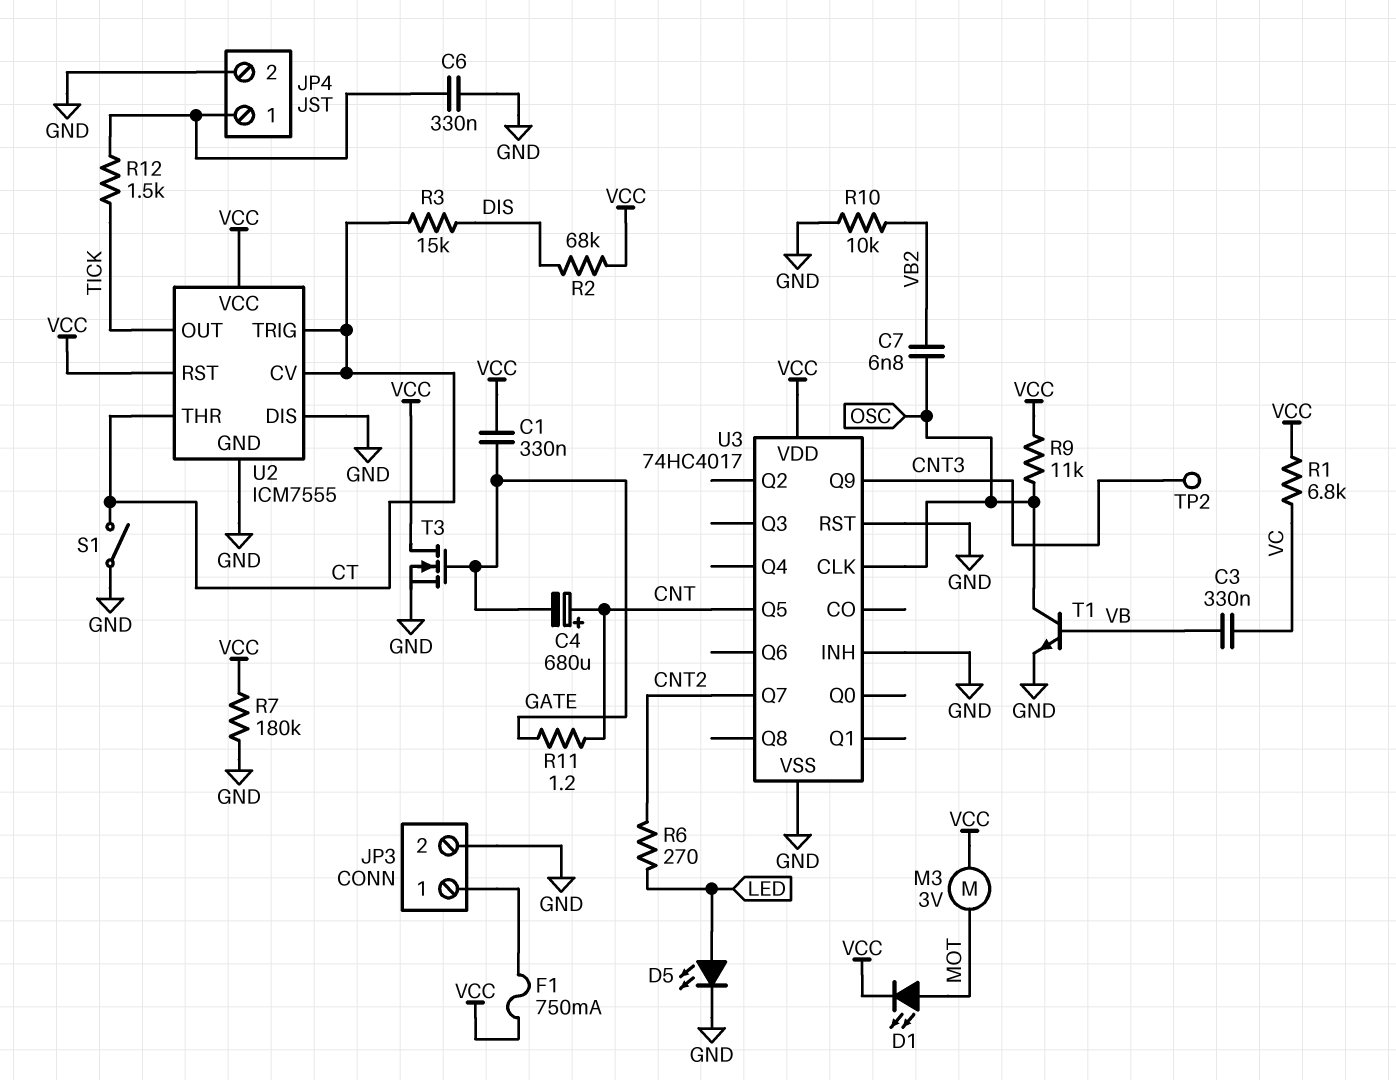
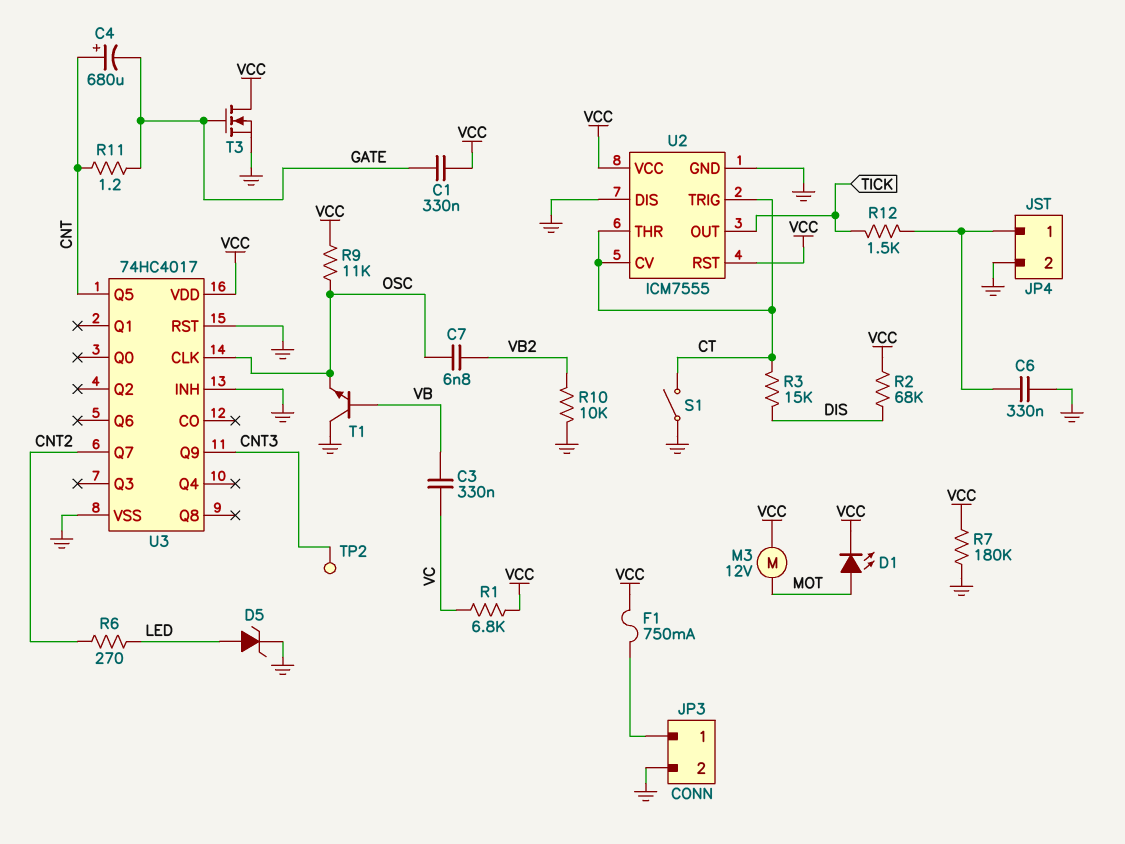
D5: LED (A LED, K GND) -> zener (A LED, K GND)
M3: motor 3V (MOT, VCC) -> motor 12V (MOT, VCC)
T1: NPN (B VB, C OSC, E GND) -> NPN (B VB, C GND, E OSC)

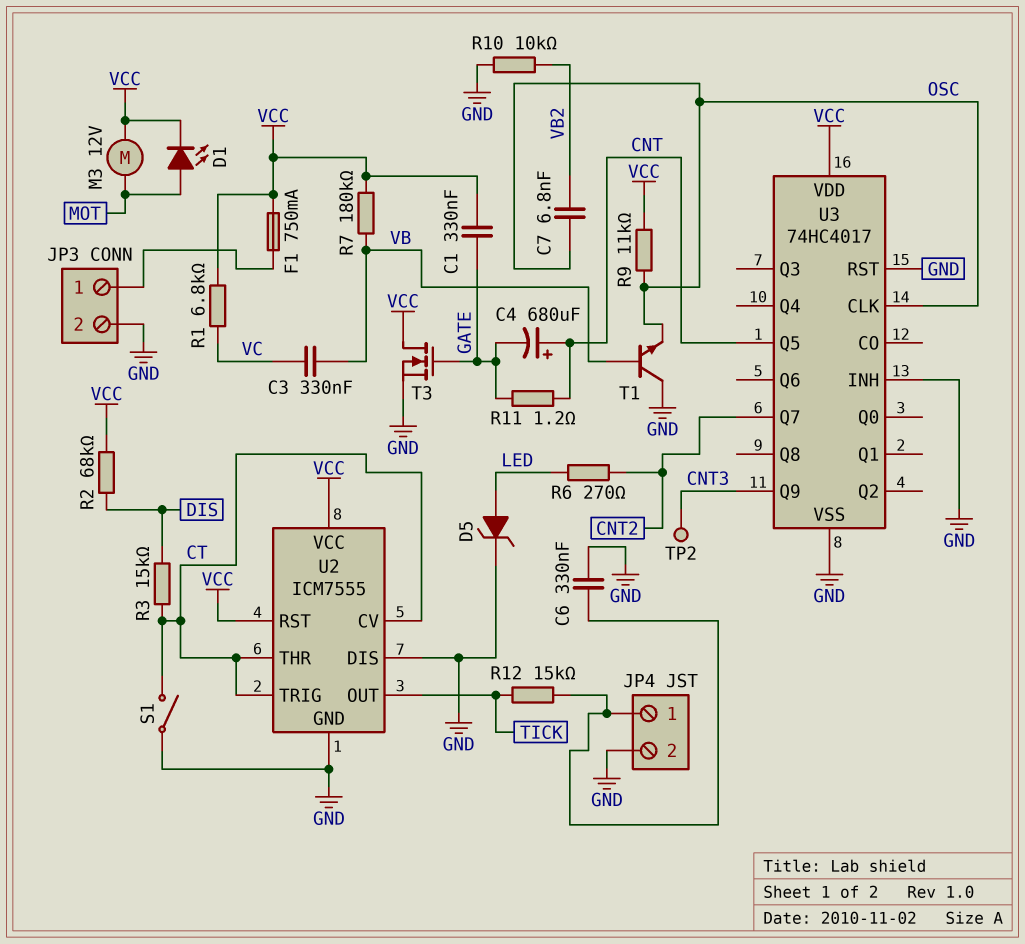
R7: 180k (GND, VCC) -> 180k (VB, VCC)
R12: 1.5k (JP4/1, TICK) -> 15k (JP4/1, TICK)

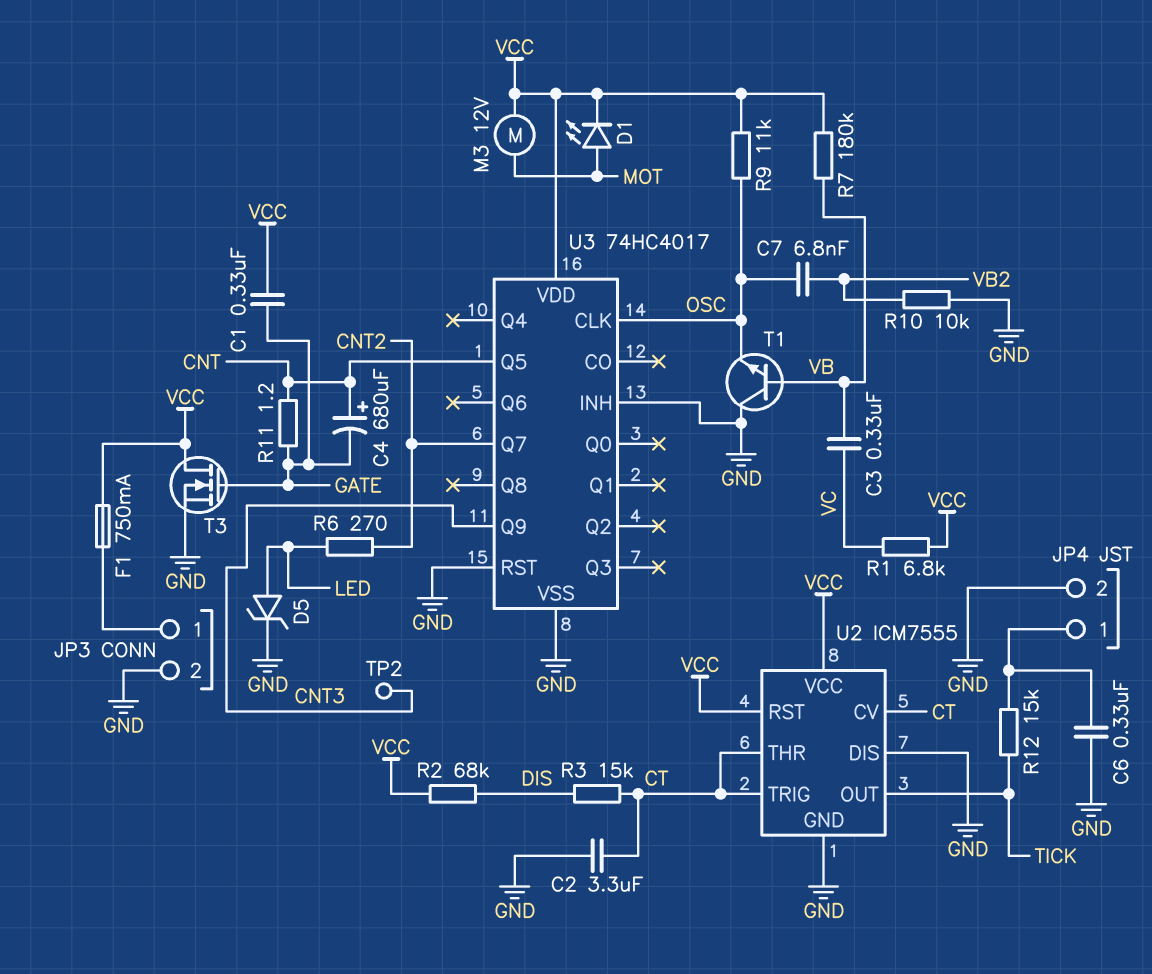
C2: none -> 3.3uF (CT, GND)
S1: switch (CT, GND) -> none

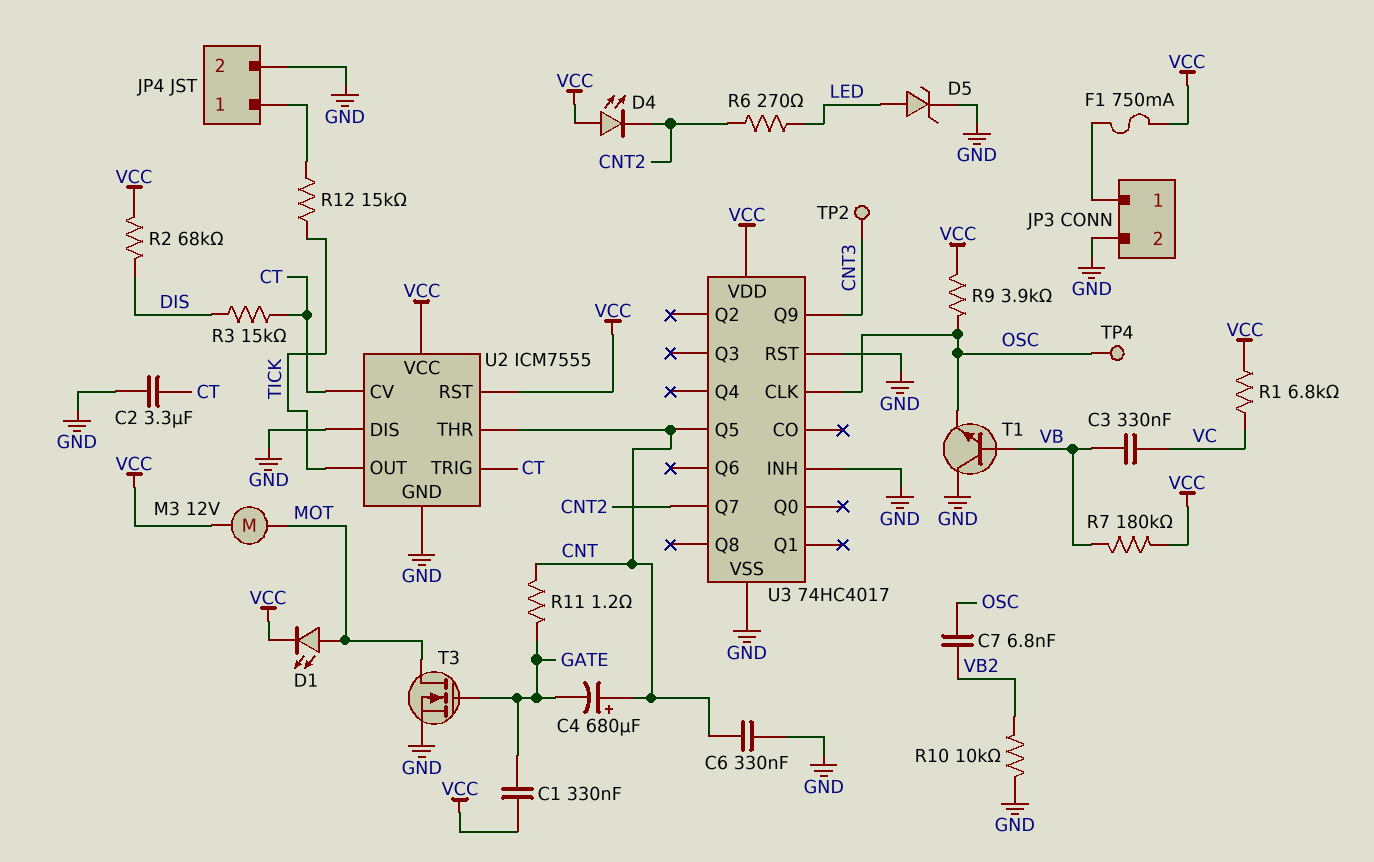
C6: 330nF (GND, JP4/1) -> 330nF (CNT, GND)
D4: none -> LED (A VCC, K CNT2)
R9: 11k (OSC, VCC) -> 3.9k (OSC, VCC)
T3: NMOS (G GATE, D VCC, S GND) -> NMOS (G GATE, D MOT, S GND)
TP4: none -> test point (OSC)
U2 pin THR: CT -> CNT

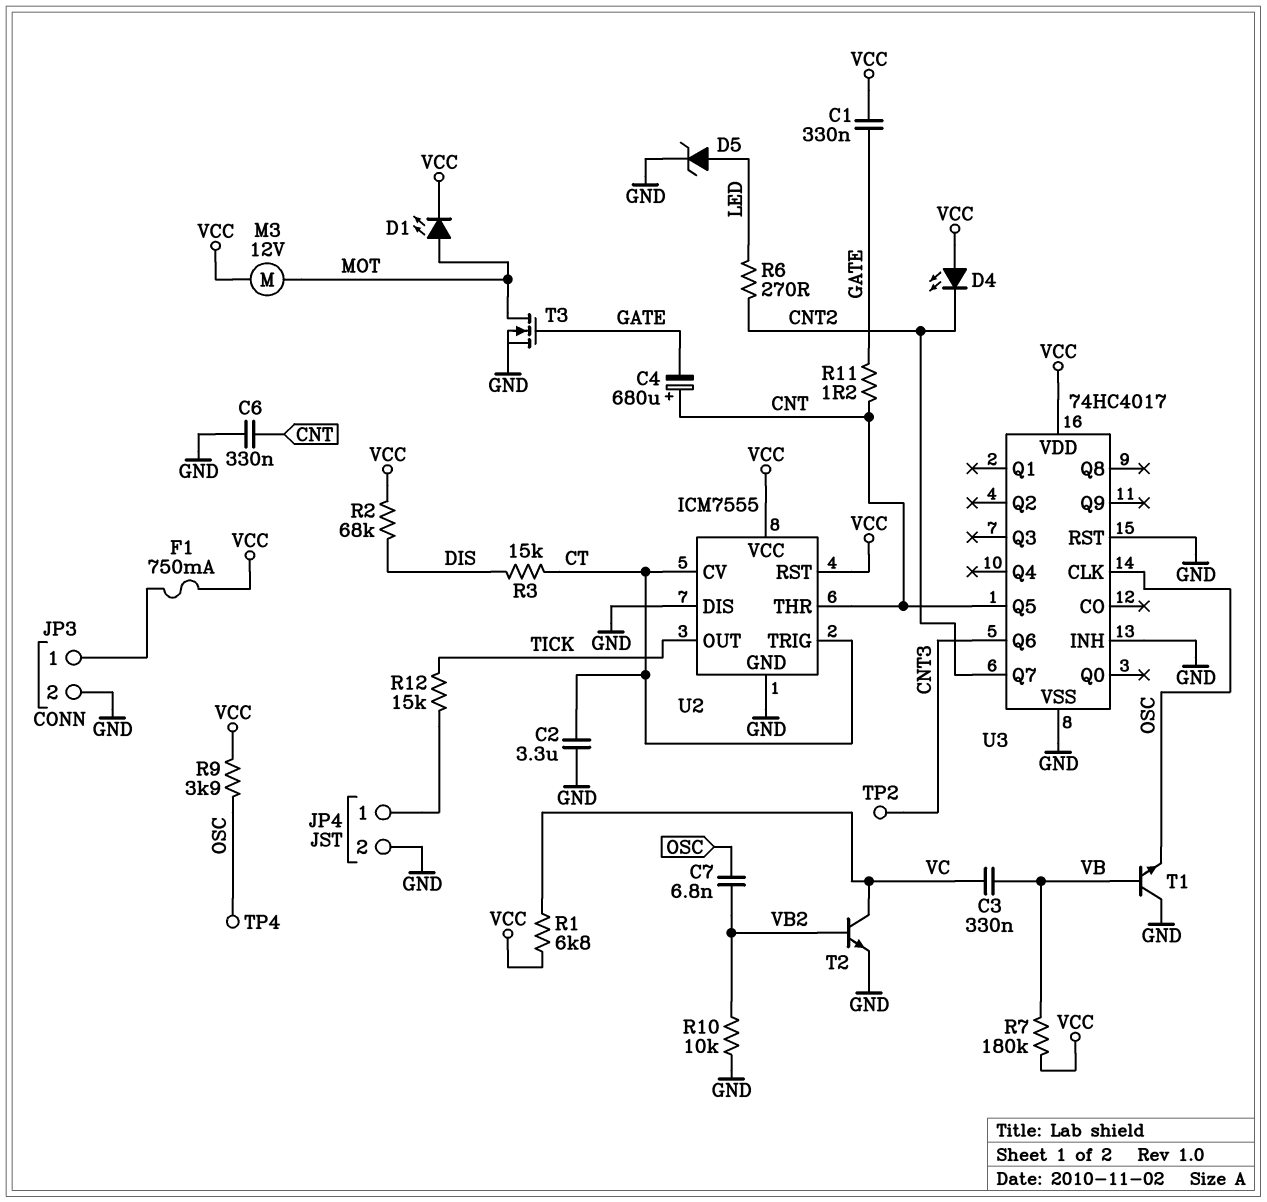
T2: none -> NPN (B VB2, C VC, E GND)
U3 pin Q6: none -> CNT3
U3 pin Q9: CNT3 -> none

